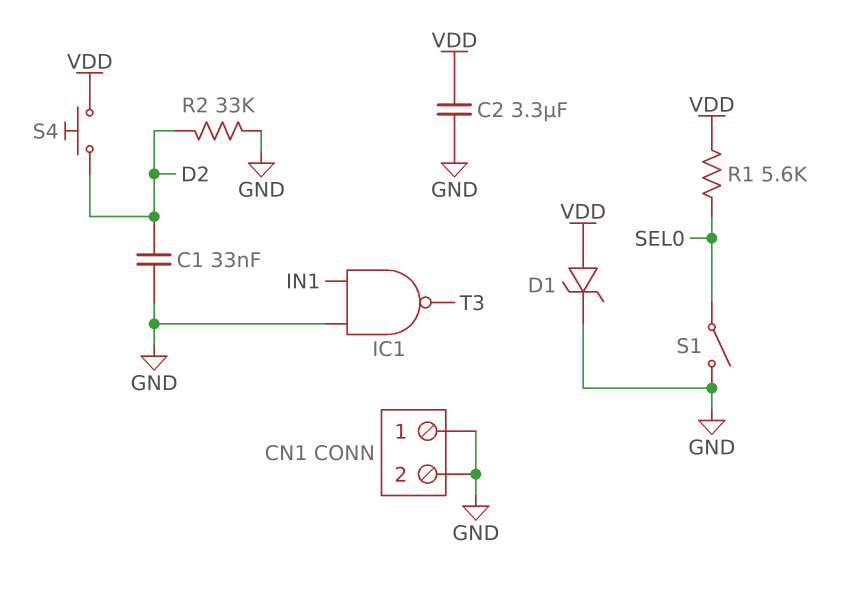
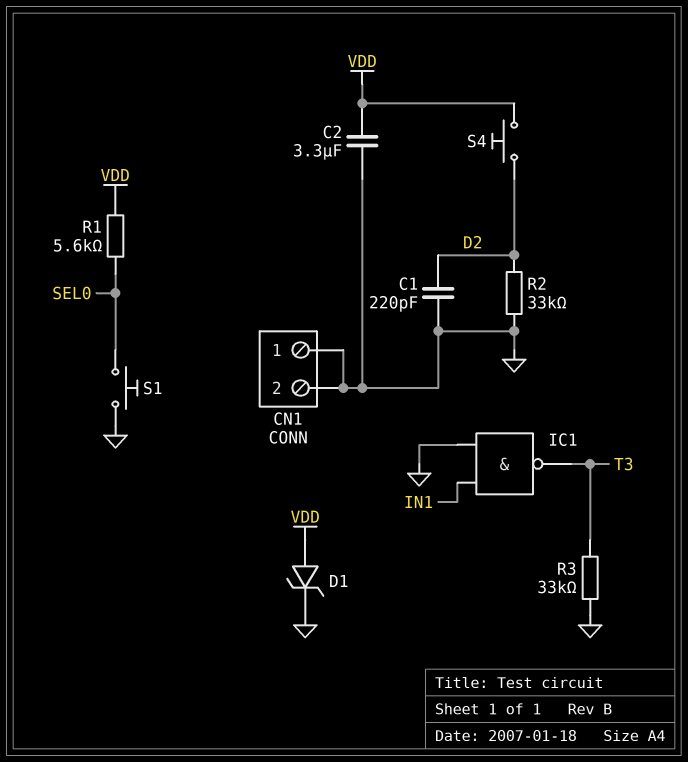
C1: 33nF (D2, GND) -> 220pF (D2, GND)
R3: none -> 33k (GND, T3)
S1: switch (GND, SEL0) -> button (GND, SEL0)

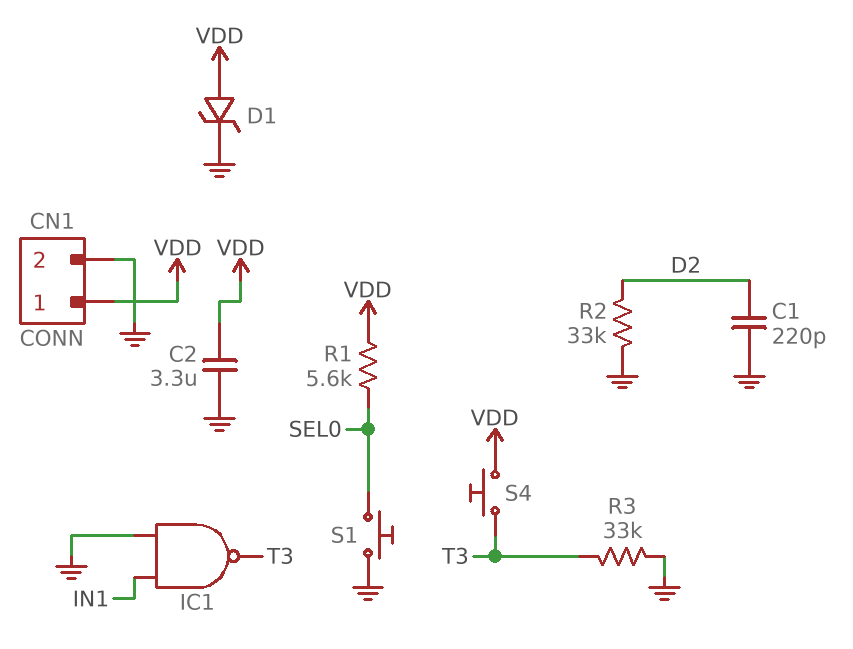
CN1 pin 1: GND -> VDD
S4: button (D2, VDD) -> button (T3, VDD)

